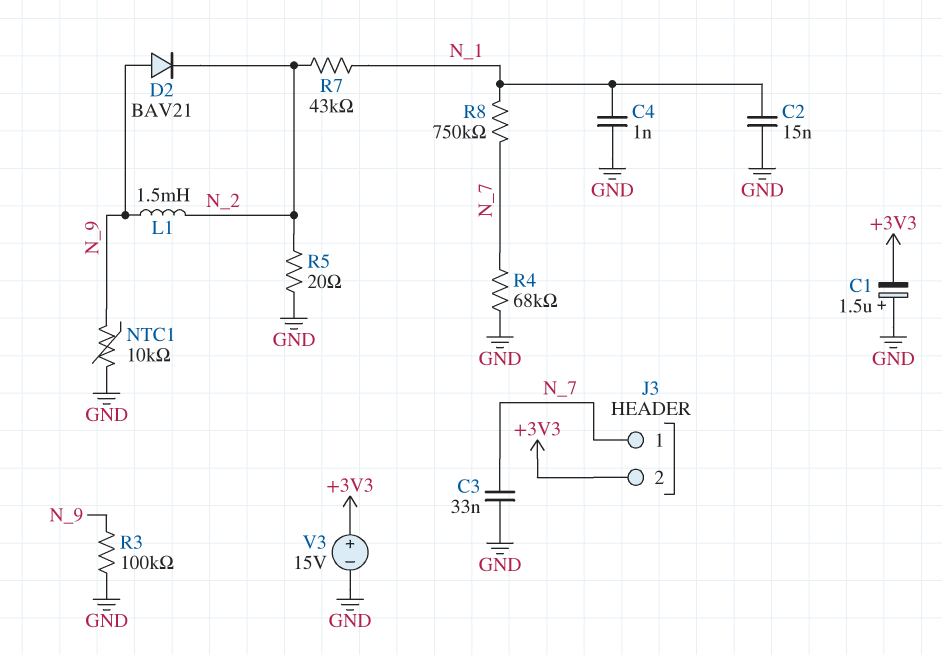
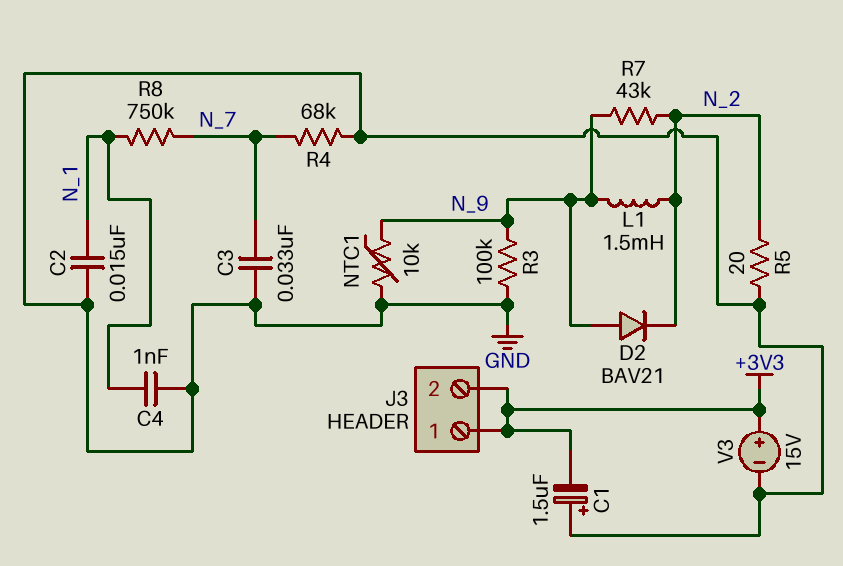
J3 pin 1: N_7 -> +3V3
R7: 43k (N_1, N_2) -> 43k (N_2, N_9)

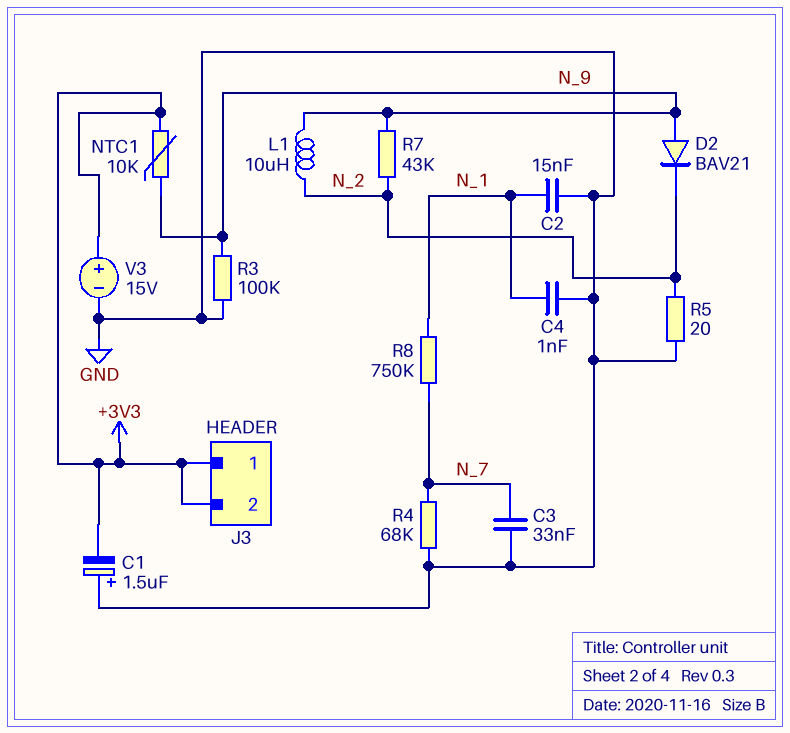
L1: 1.5mH (N_2, N_9) -> 10uH (N_2, N_9)
NTC1: 10k (GND, N_9) -> 10k (+3V3, N_9)

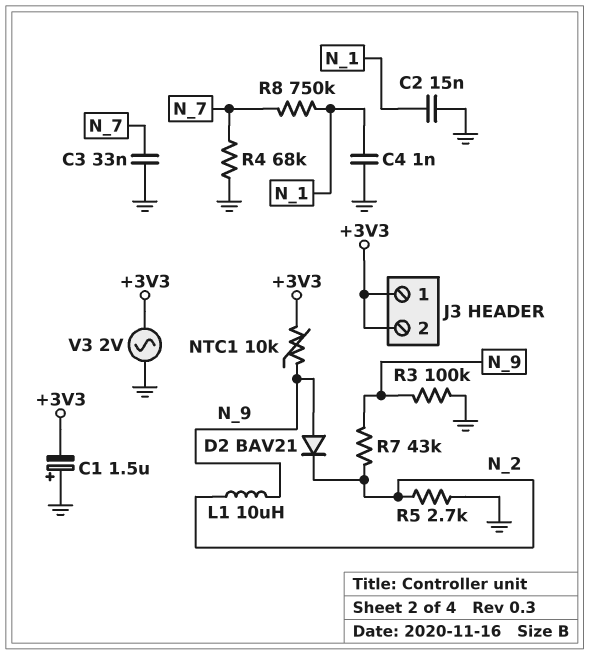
R5: 20 (GND, N_2) -> 2.7k (GND, N_2)
V3: 15V (plus +3V3, minus GND) -> AC 2V (+3V3, GND)

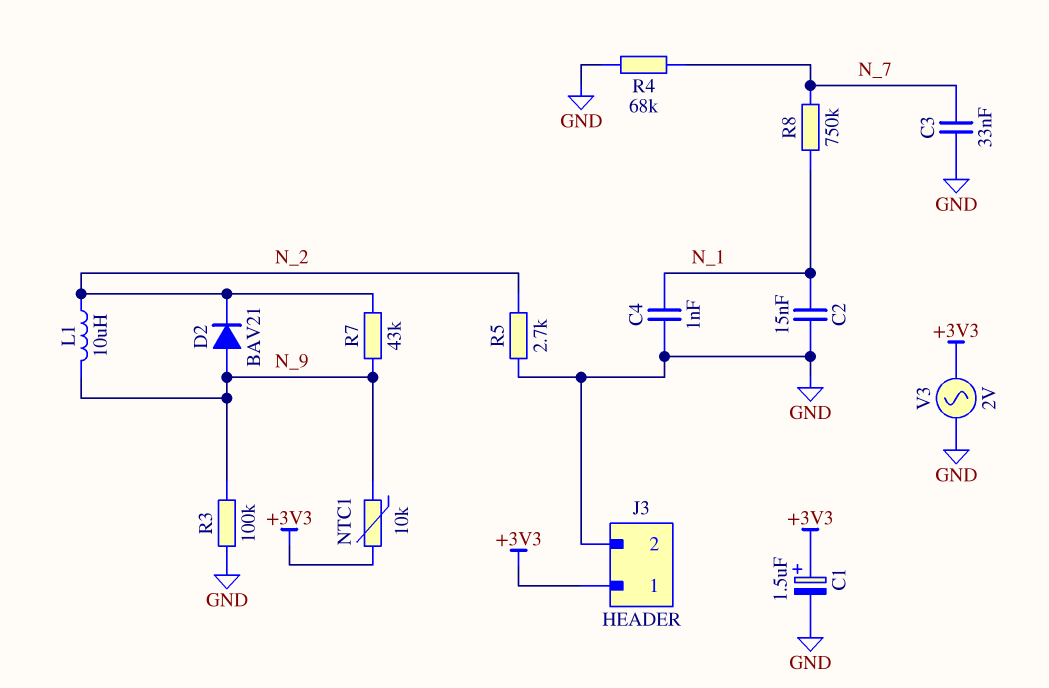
C1: 1.5uF (plus GND, minus +3V3) -> 1.5uF (plus +3V3, minus GND)
J3 pin 2: +3V3 -> GND

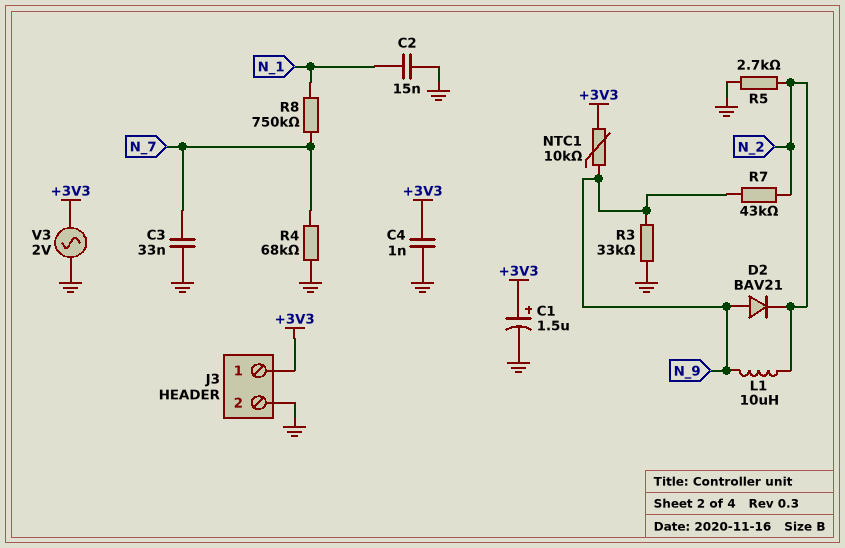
C4: 1nF (GND, N_1) -> 1nF (+3V3, GND)
R3: 100k (GND, N_9) -> 33k (GND, N_9)

